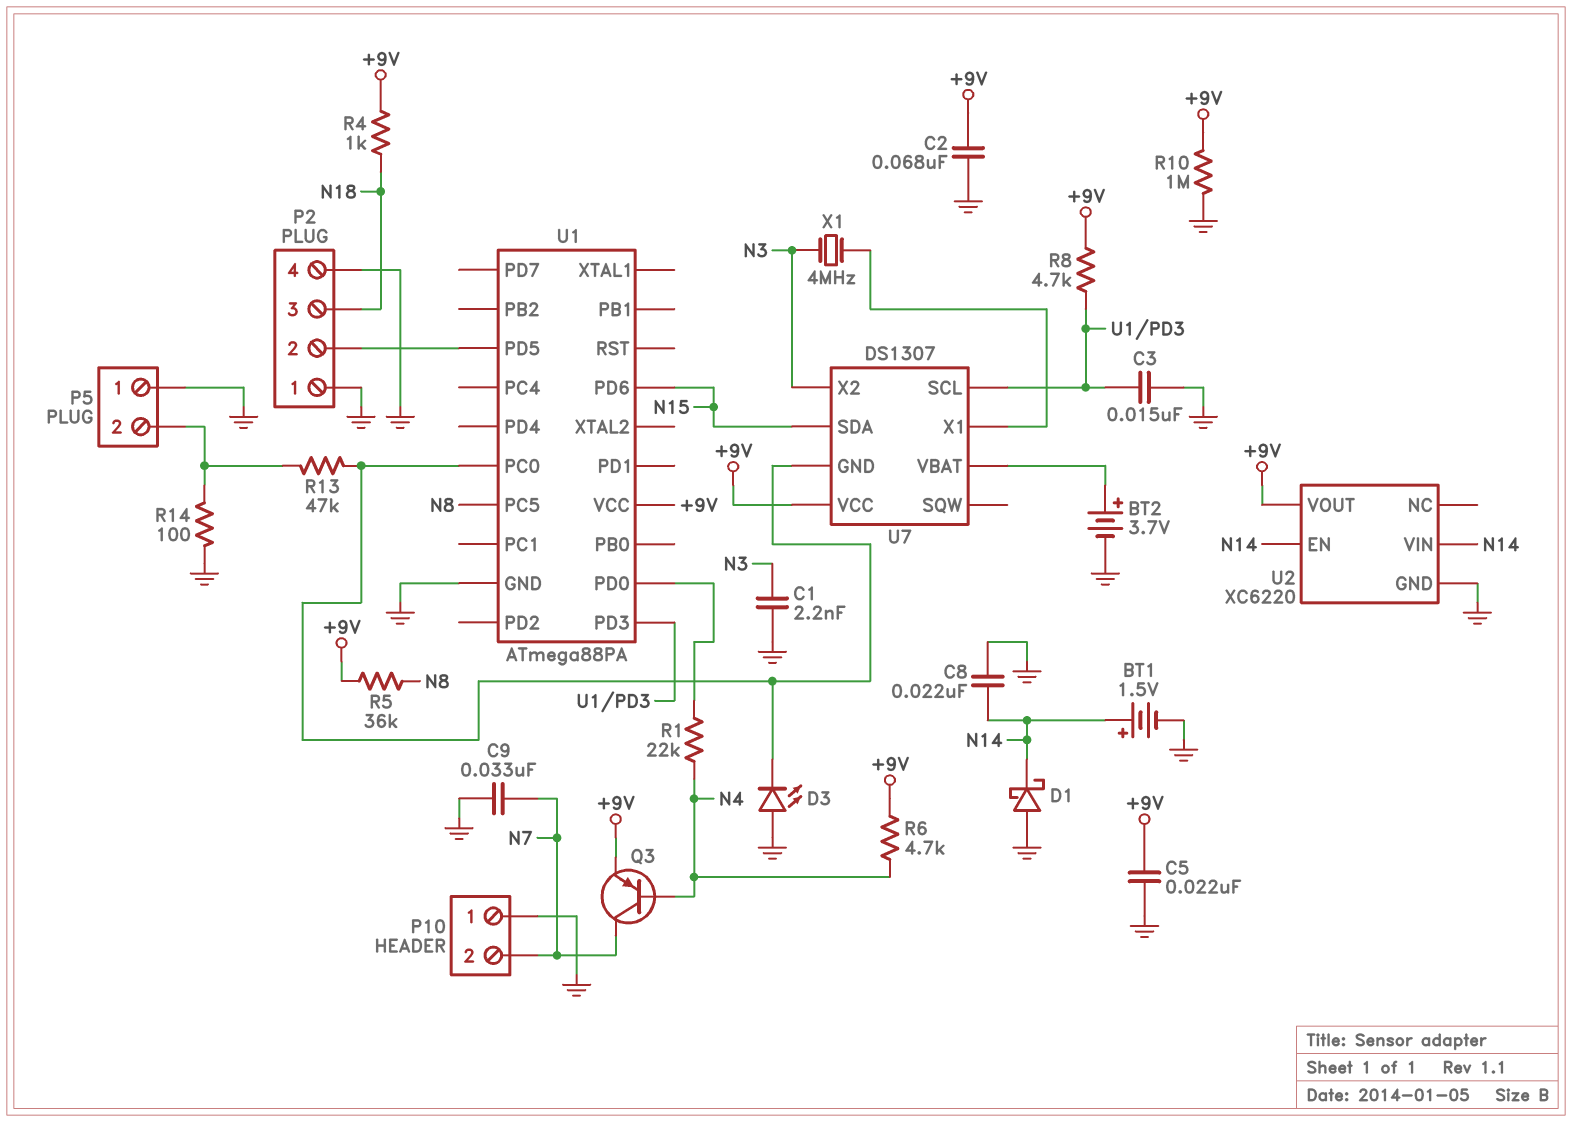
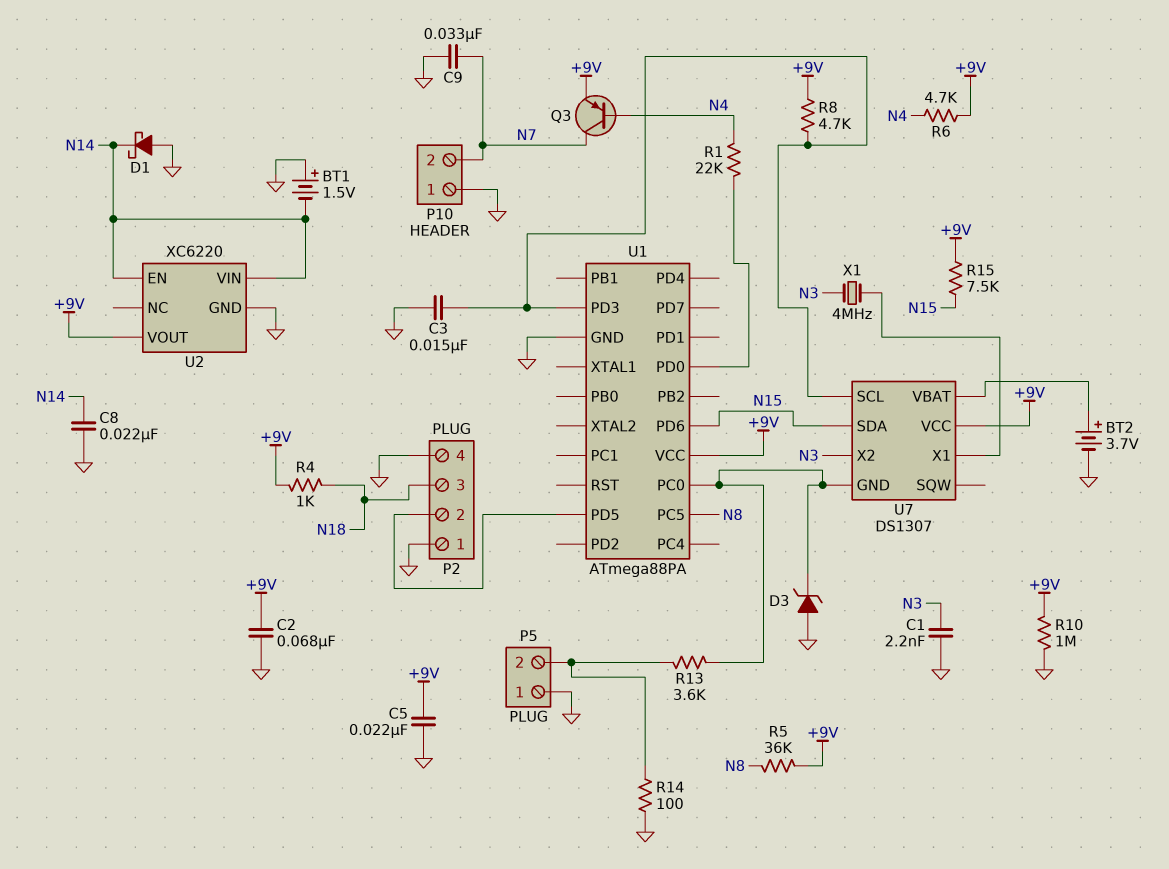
BT1: 1.5V (plus N14, minus GND) -> 1.5V (plus GND, minus N14)
D3: LED (A GND, K U1/PC0) -> zener (A GND, K U1/PC0)
R13: 47k (P5/2, U1/PC0) -> 3.6k (P5/2, U1/PC0)
R15: none -> 7.5k (+9V, N15)

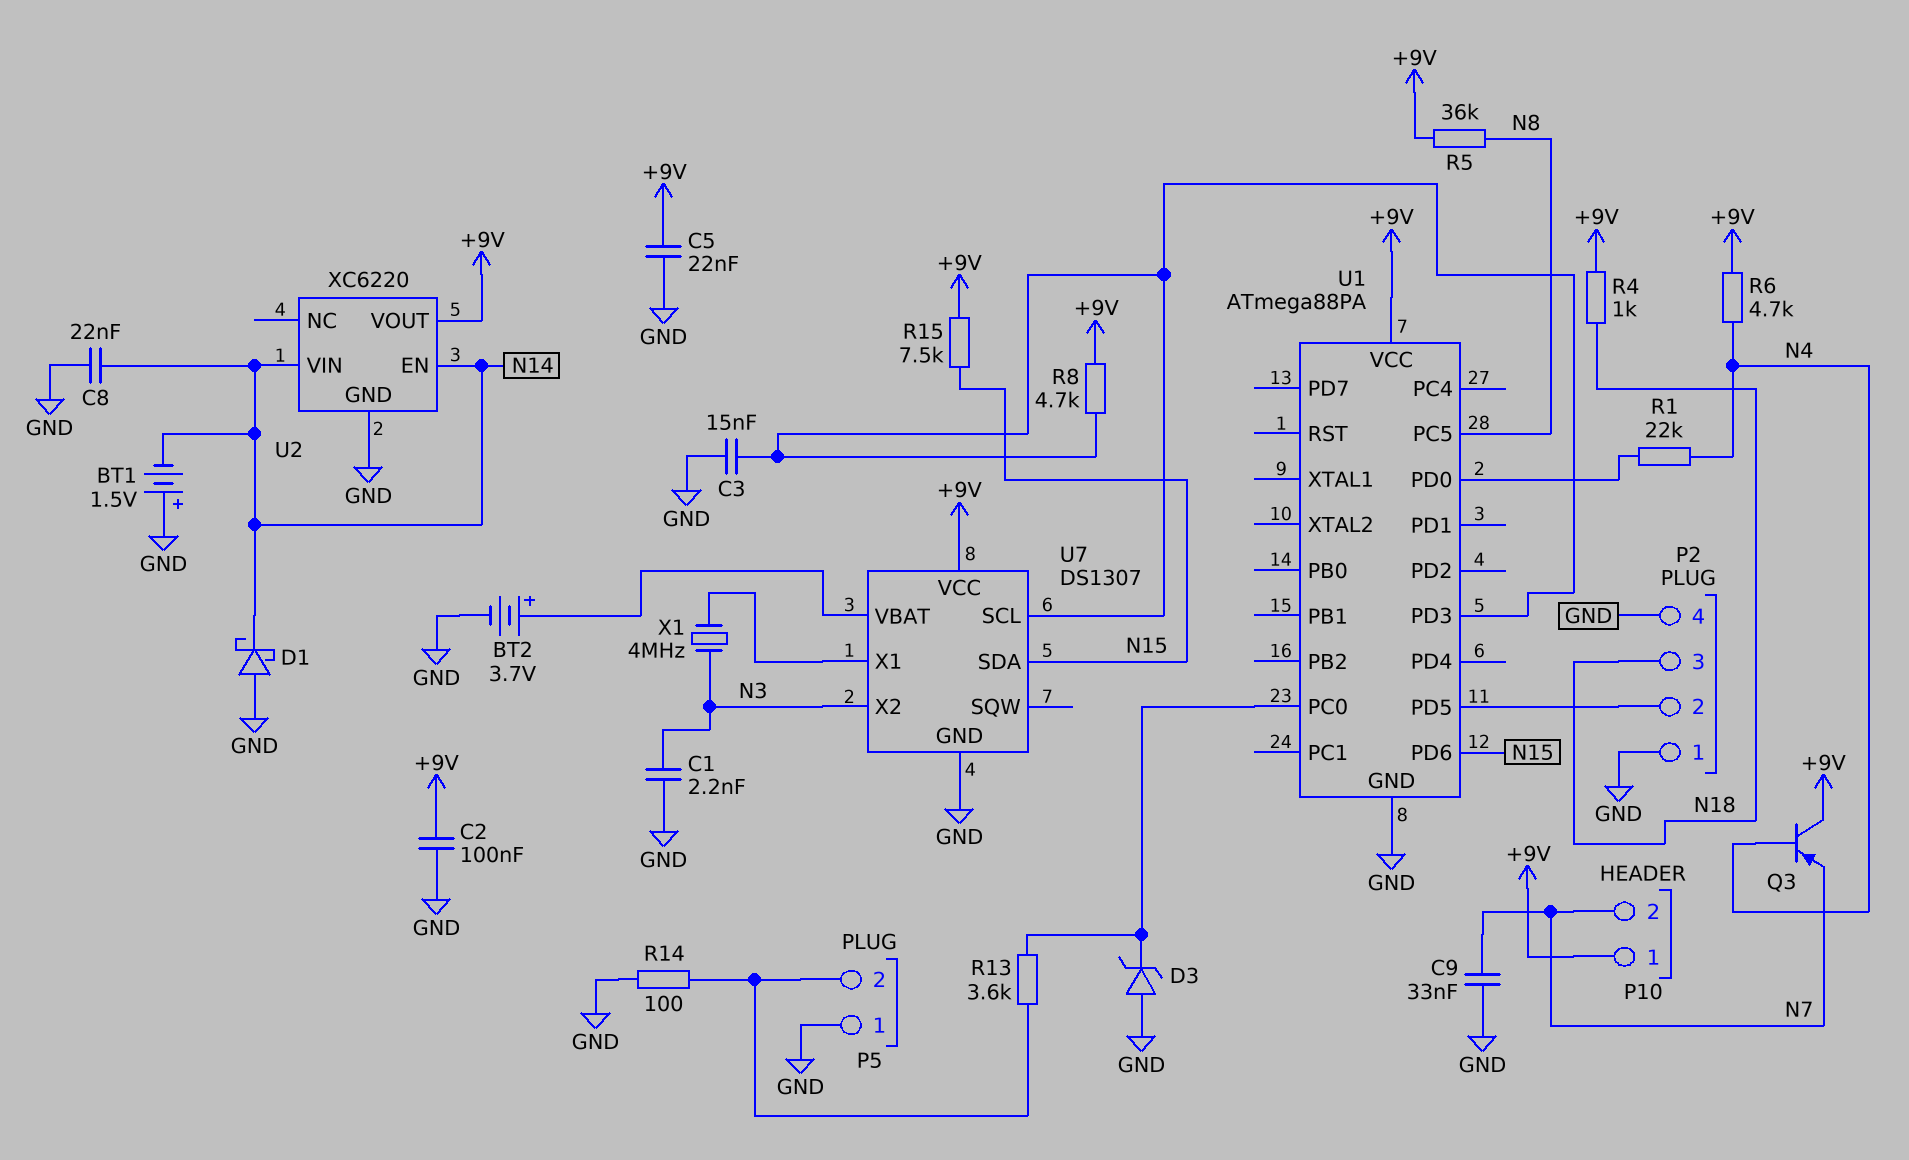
C2: 68nF (+9V, GND) -> 100nF (+9V, GND)
P10 pin 1: GND -> +9V
Q3: PNP (B N4, C N7, E +9V) -> PNP (B N4, C +9V, E N7)
R10: 1M (+9V, GND) -> none
U7 pin GND: U1/PC0 -> GND

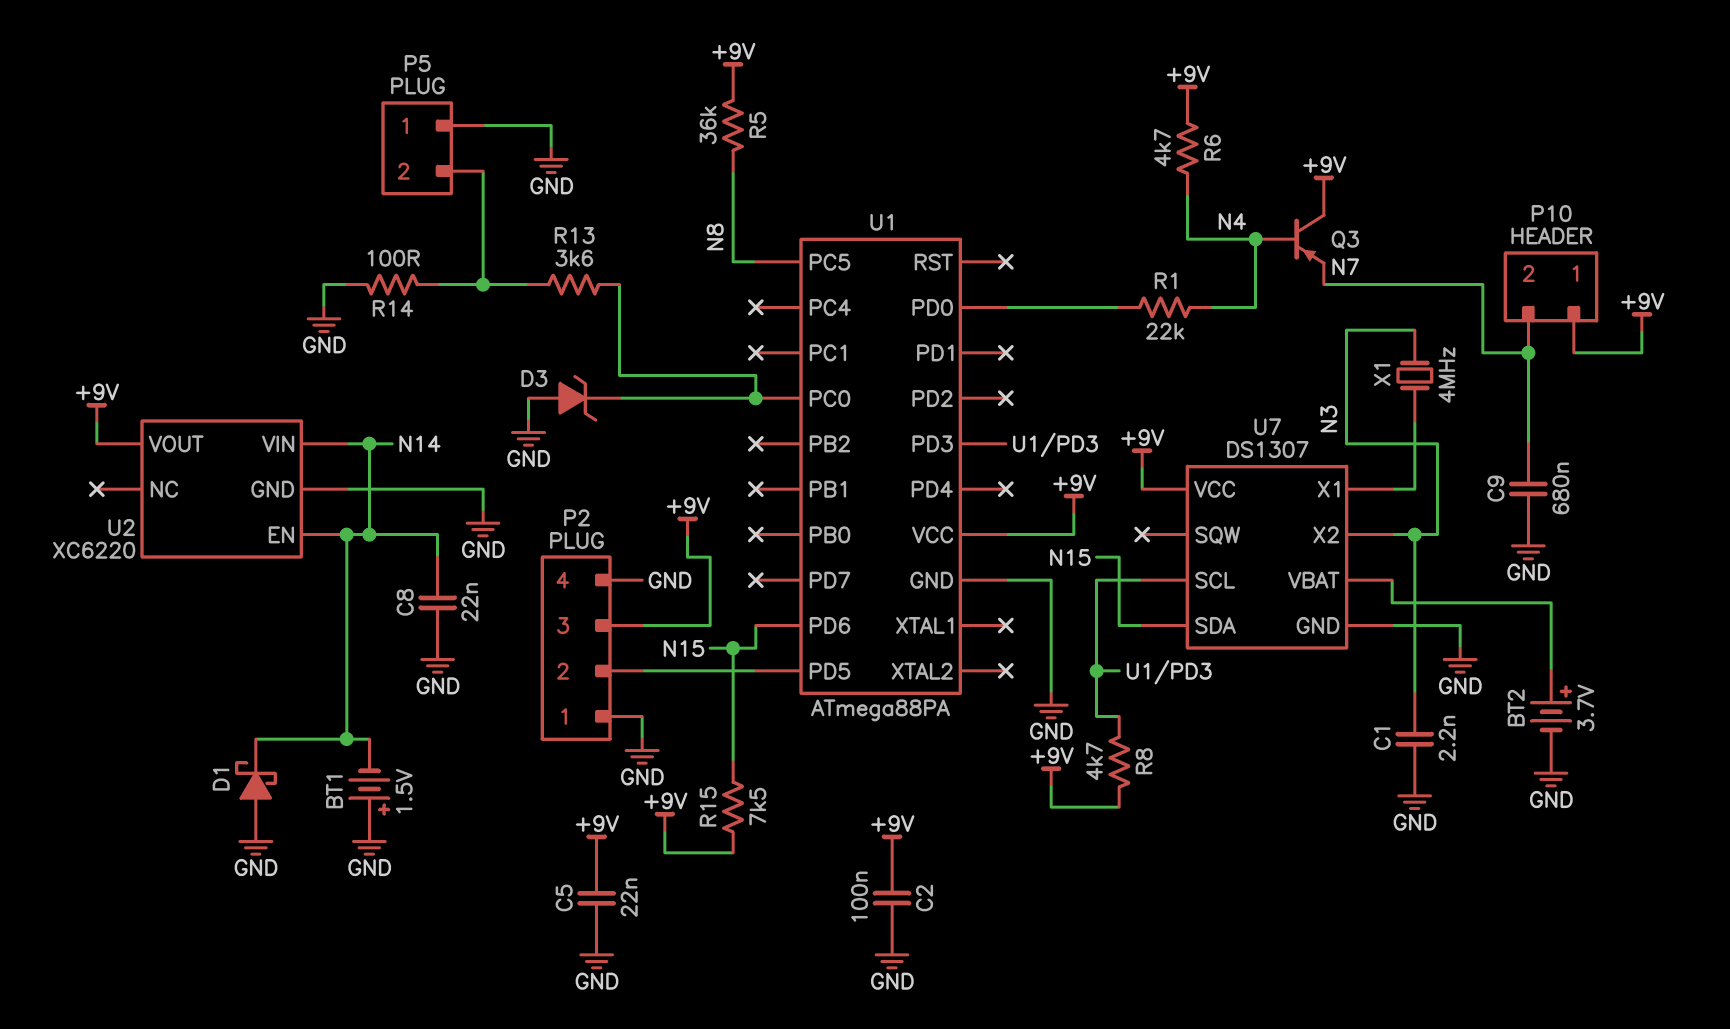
C3: 15nF (GND, U1/PD3) -> none
C9: 33nF (GND, N7) -> 680nF (GND, N7)
P2 pin 3: N18 -> +9V
R4: 1k (+9V, N18) -> none

